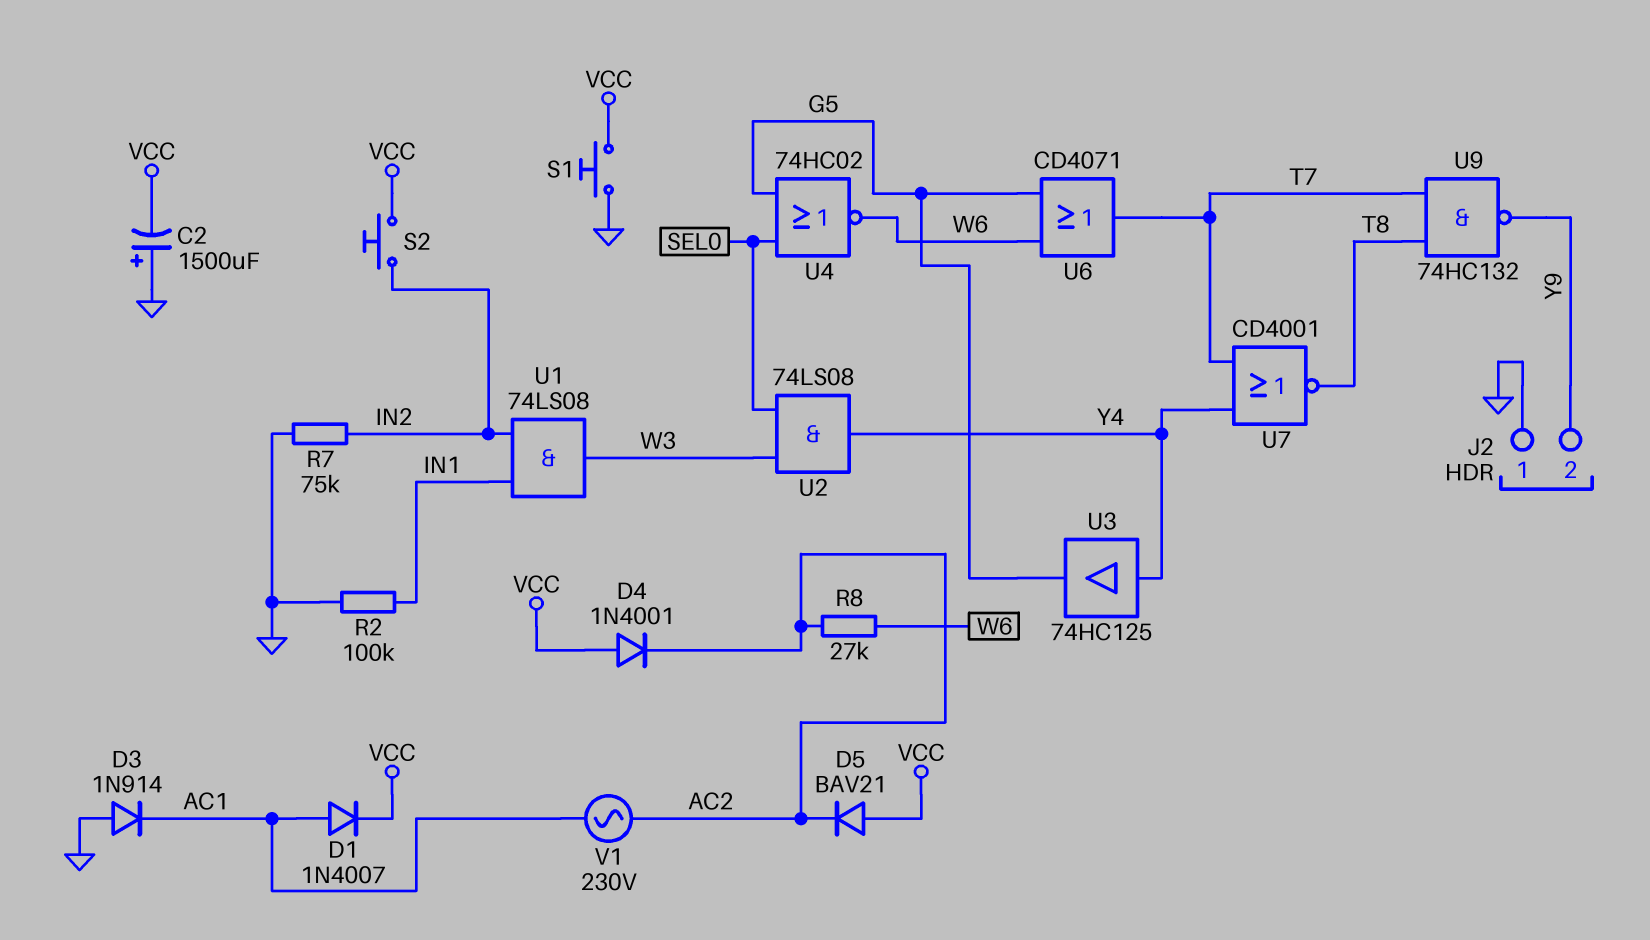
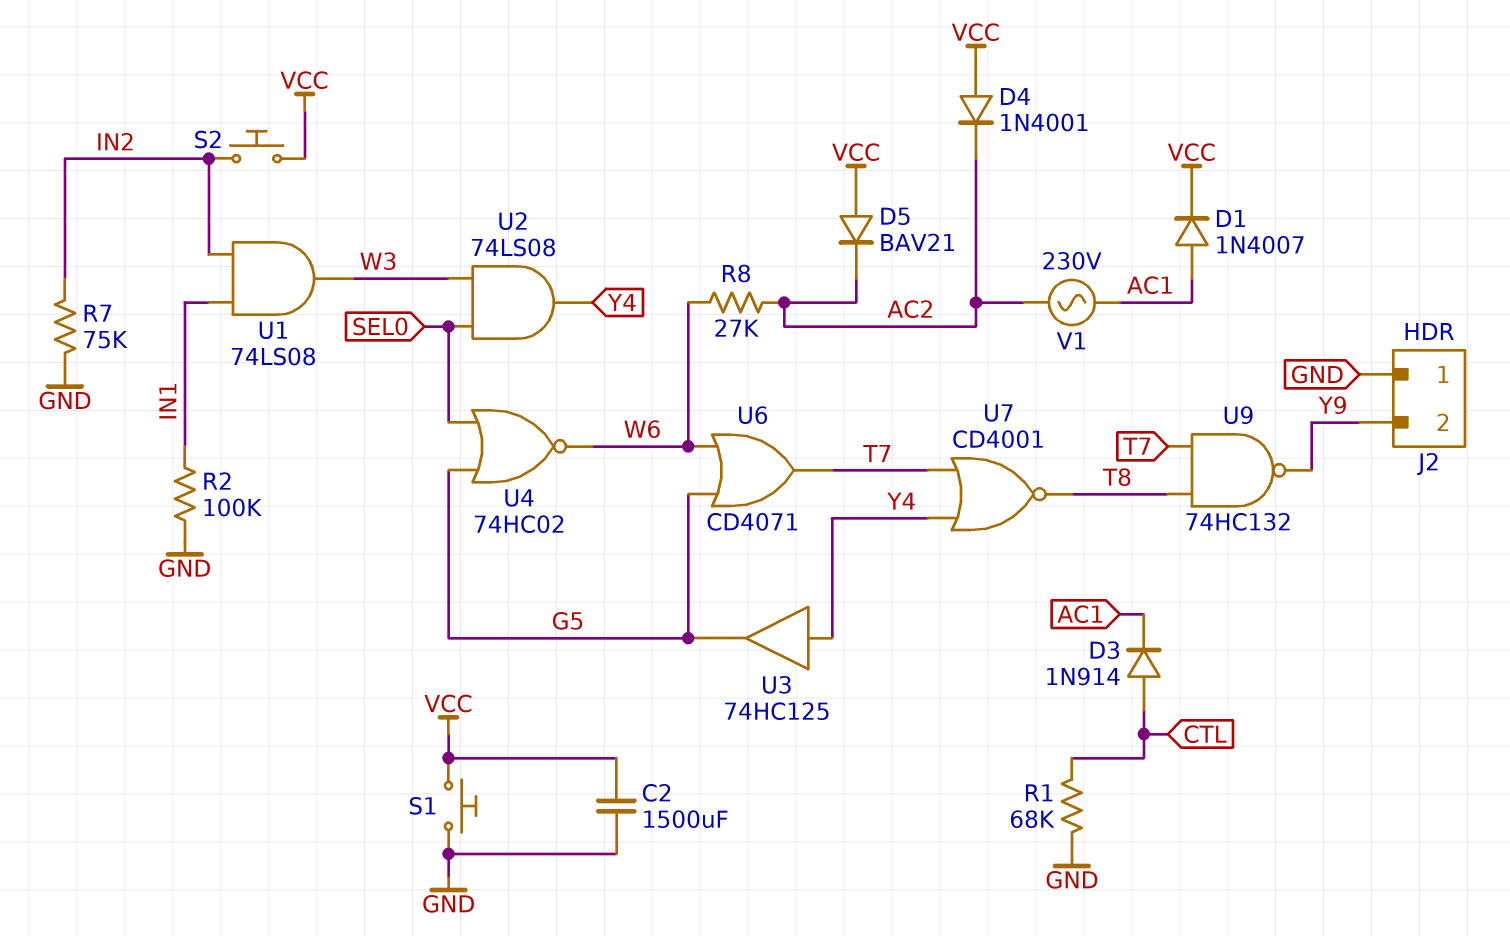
C2: 1500uF (plus GND, minus VCC) -> 1500uF (GND, VCC)
D3: diode 1N914 (A GND, K AC1) -> diode 1N914 (A CTL, K AC1)
R1: none -> 68k (CTL, GND)

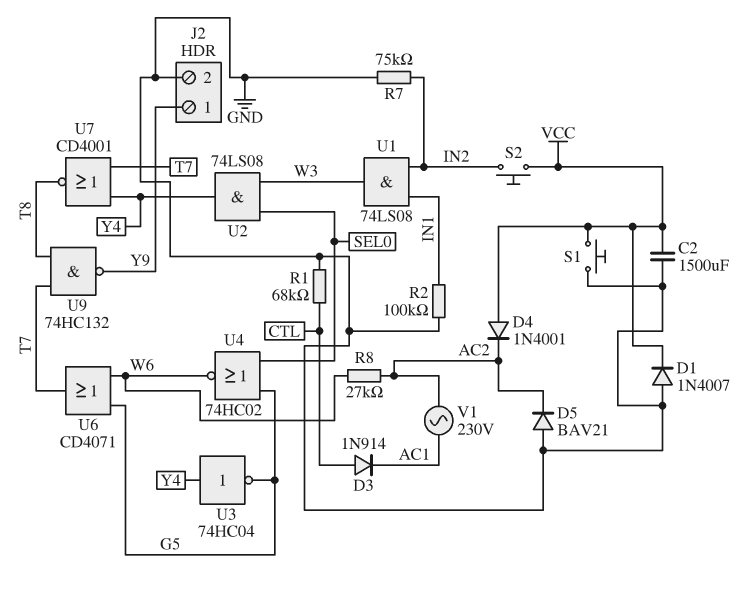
D1: diode 1N4007 (A AC1, K VCC) -> diode 1N4007 (A GND, K VCC)
D5: diode BAV21 (A VCC, K AC2) -> diode BAV21 (A GND, K AC2)
J2 pin 1: GND -> Y9
J2 pin 2: Y9 -> GND
U3: buffer 74HC125 (in Y4, out G5) -> NOT 74HC04 (in Y4, out G5)

